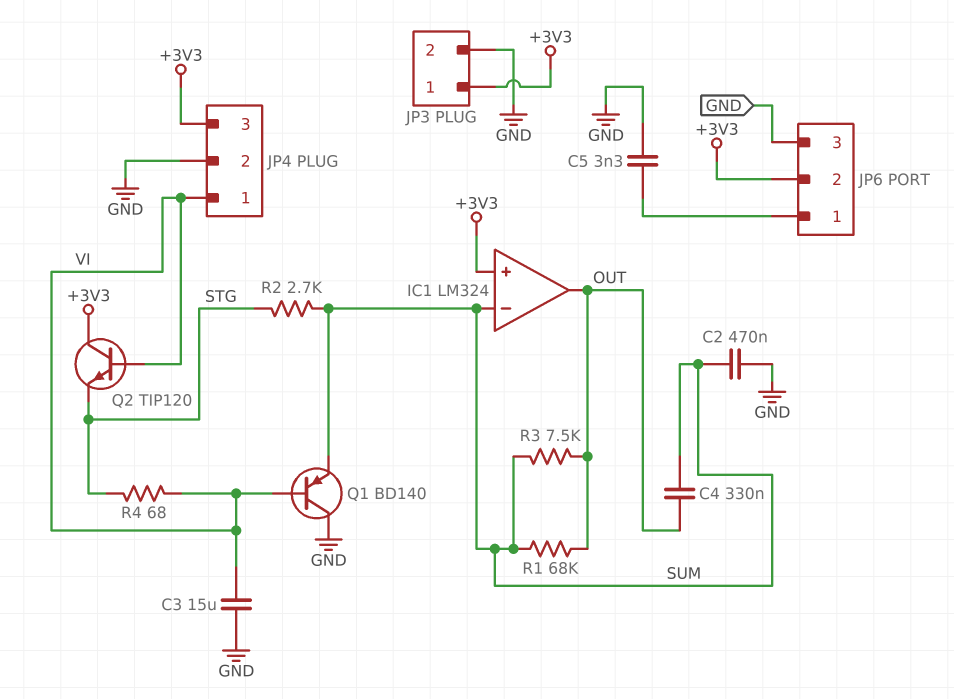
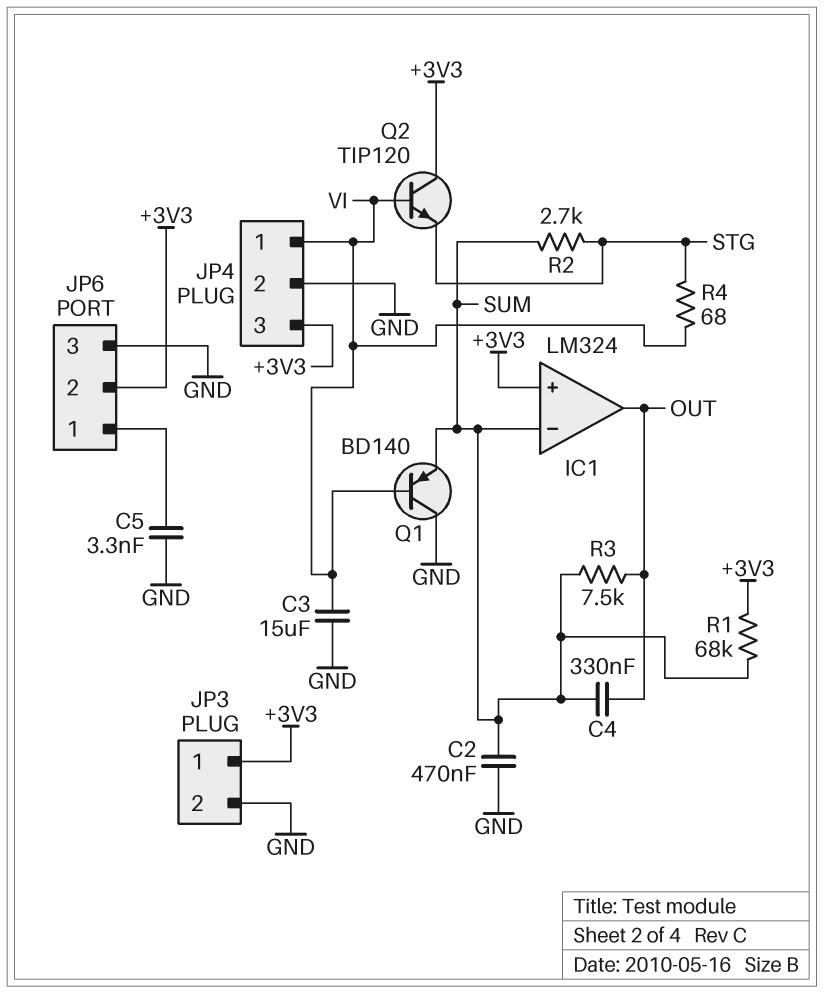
R1: 68k (OUT, SUM) -> 68k (+3V3, SUM)

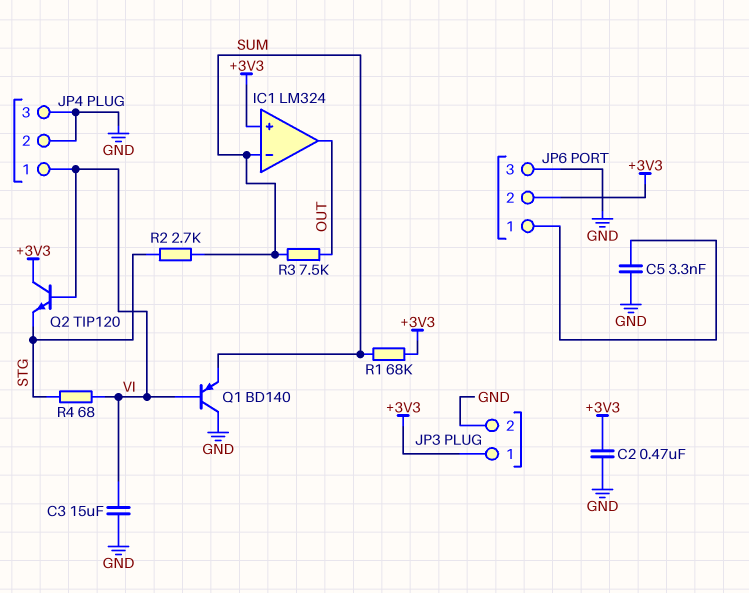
C2: 470nF (GND, SUM) -> 470nF (+3V3, GND)
C4: 330nF (OUT, SUM) -> none
JP4 pin 3: +3V3 -> GND

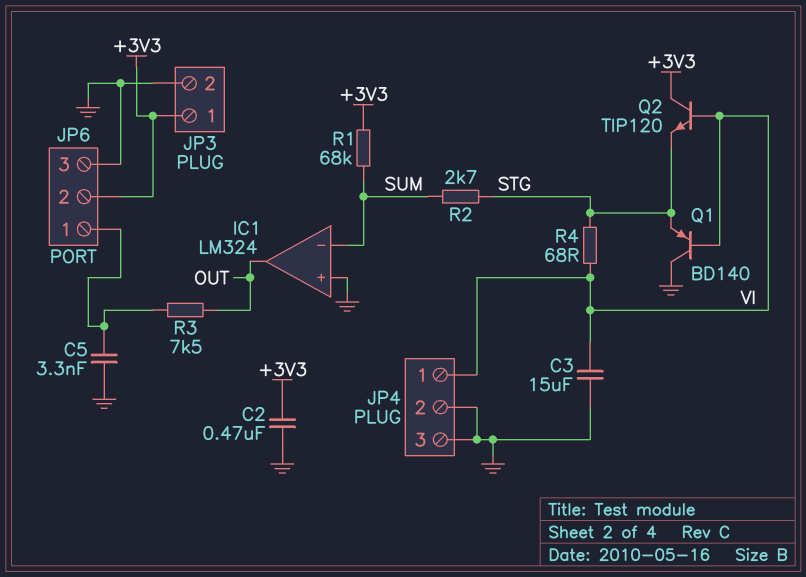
IC1 pin in+: +3V3 -> GND
Q1: PNP BD140 (B VI, C GND, E SUM) -> PNP BD140 (B VI, C GND, E STG)
R3: 7.5k (OUT, SUM) -> 7.5k (JP6/1, OUT)

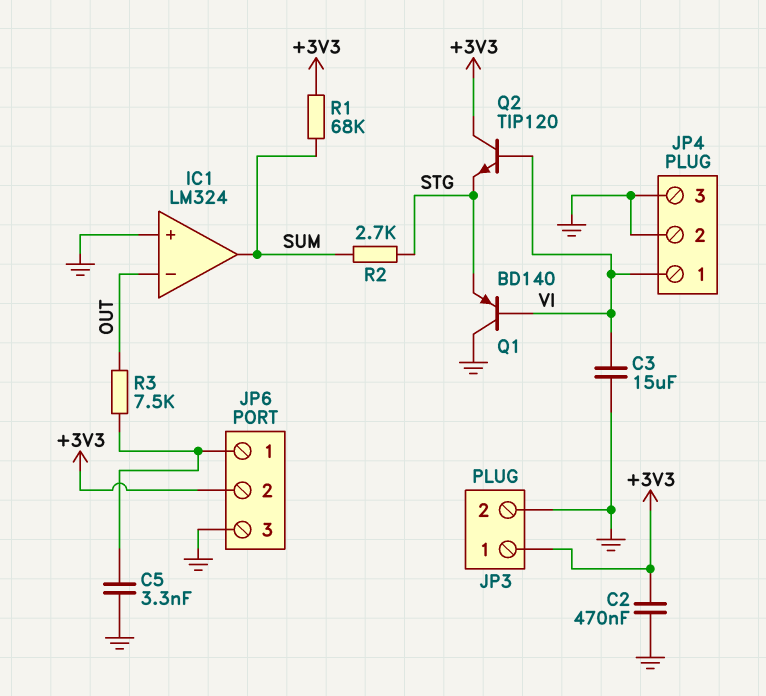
IC1 pin in-: SUM -> OUT
IC1 pin out: OUT -> SUM
R4: 68 (STG, VI) -> none

